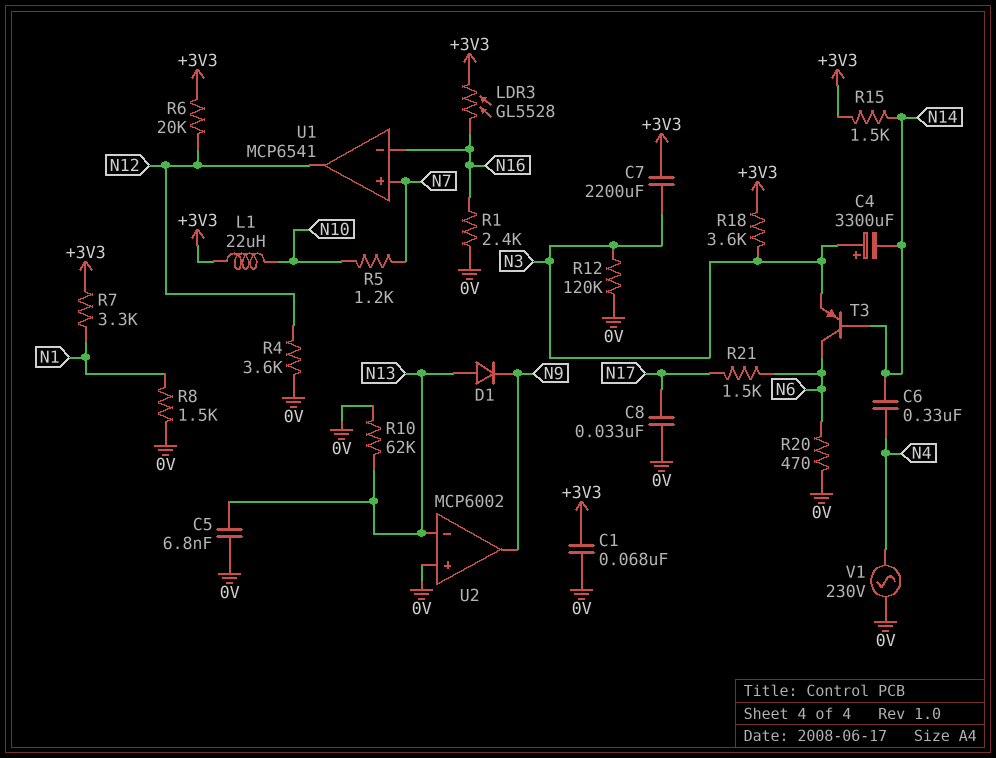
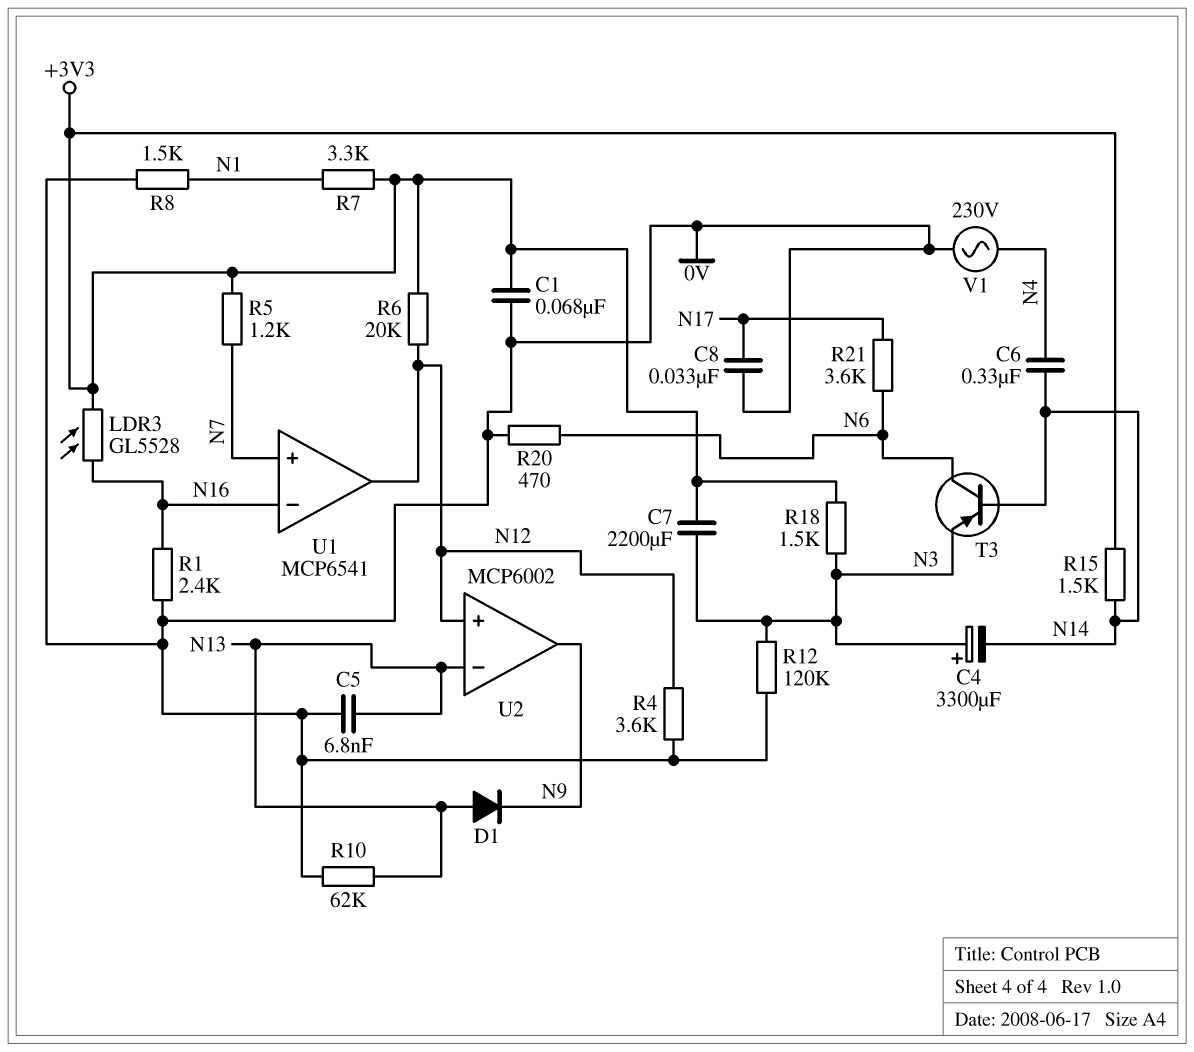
L1: 22uH (+3V3, N10) -> none
R5: 1.2k (N7, N10) -> 1.2k (+3V3, N7)
R18: 3.6k (+3V3, N3) -> 1.5k (+3V3, N3)
R21: 1.5k (N6, N17) -> 3.6k (N6, N17)
U2 pin in+: 0V -> N12

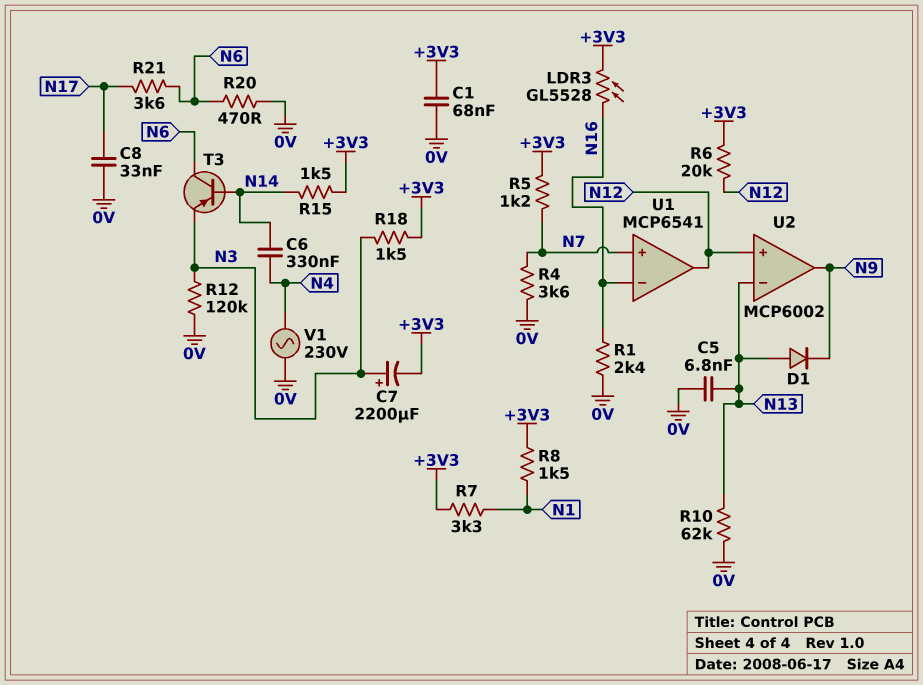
C4: 3300uF (plus N3, minus N14) -> none
C7: 2200uF (+3V3, N3) -> 2200uF (plus N3, minus +3V3)
R4: 3.6k (0V, N12) -> 3.6k (0V, N7)
R8: 1.5k (0V, N1) -> 1.5k (+3V3, N1)

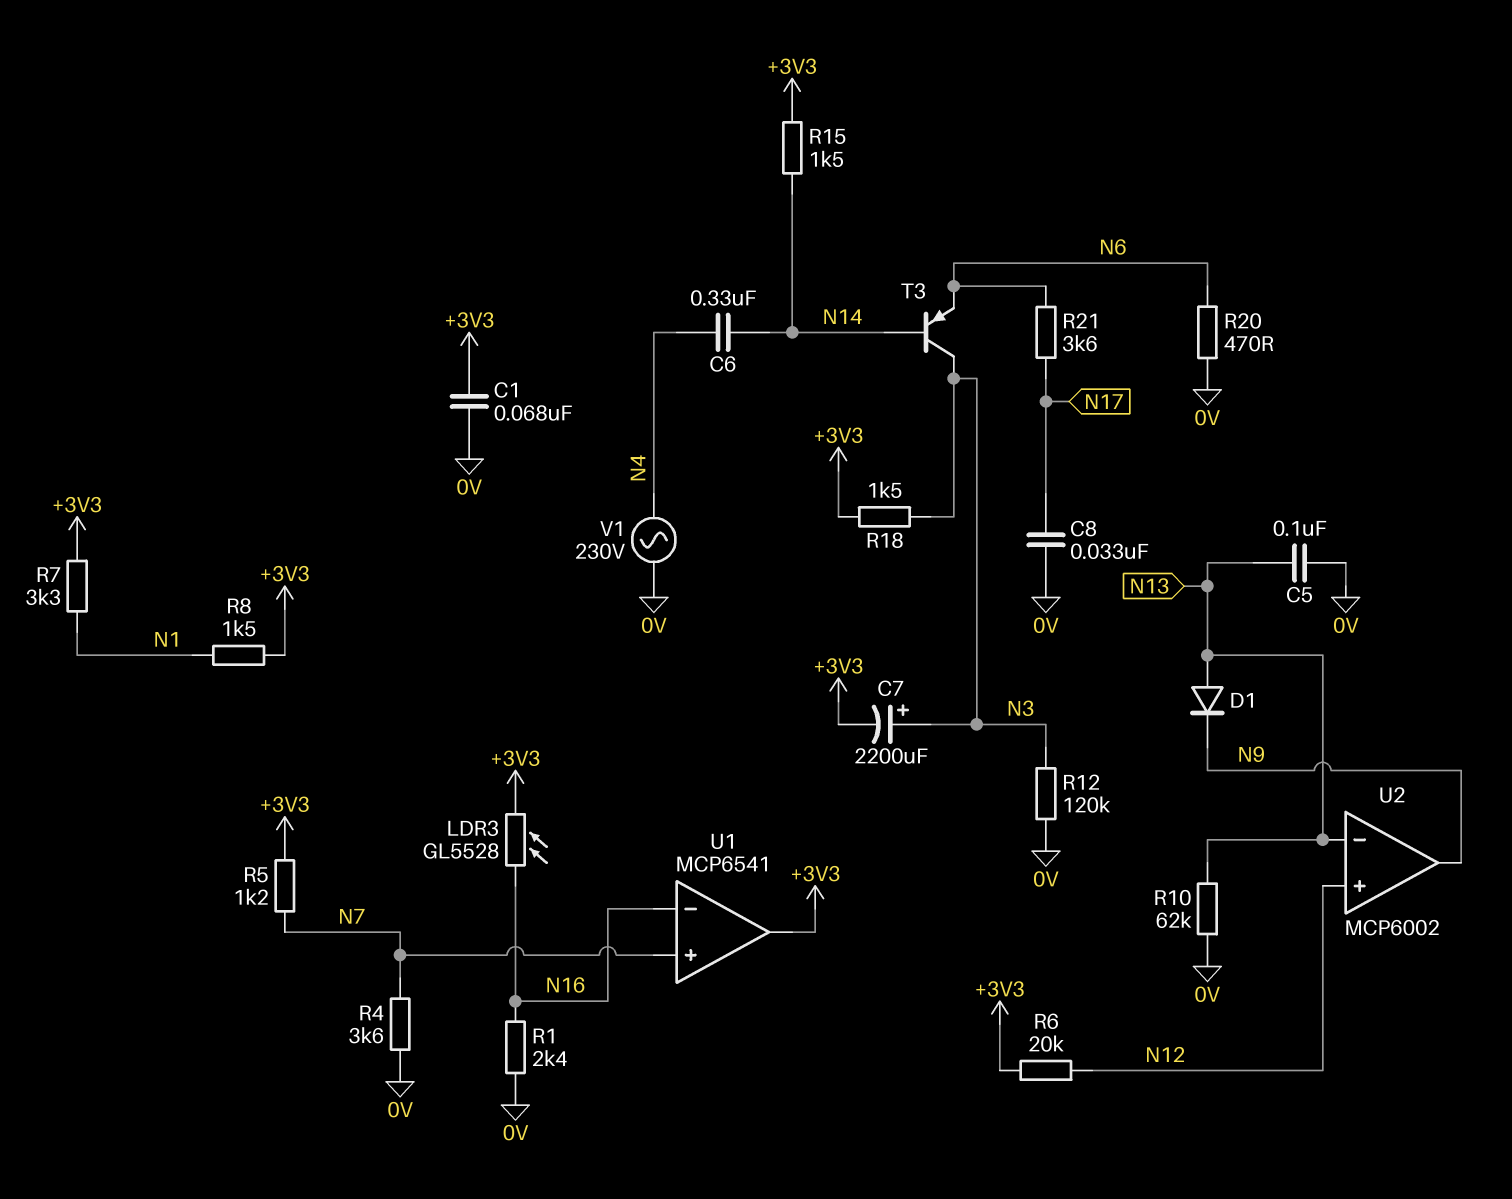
C5: 6.8nF (0V, N13) -> 100nF (0V, N13)
T3: PNP (B N14, C N6, E N3) -> PNP (B N14, C N3, E N6)
U1 pin out: N12 -> +3V3

